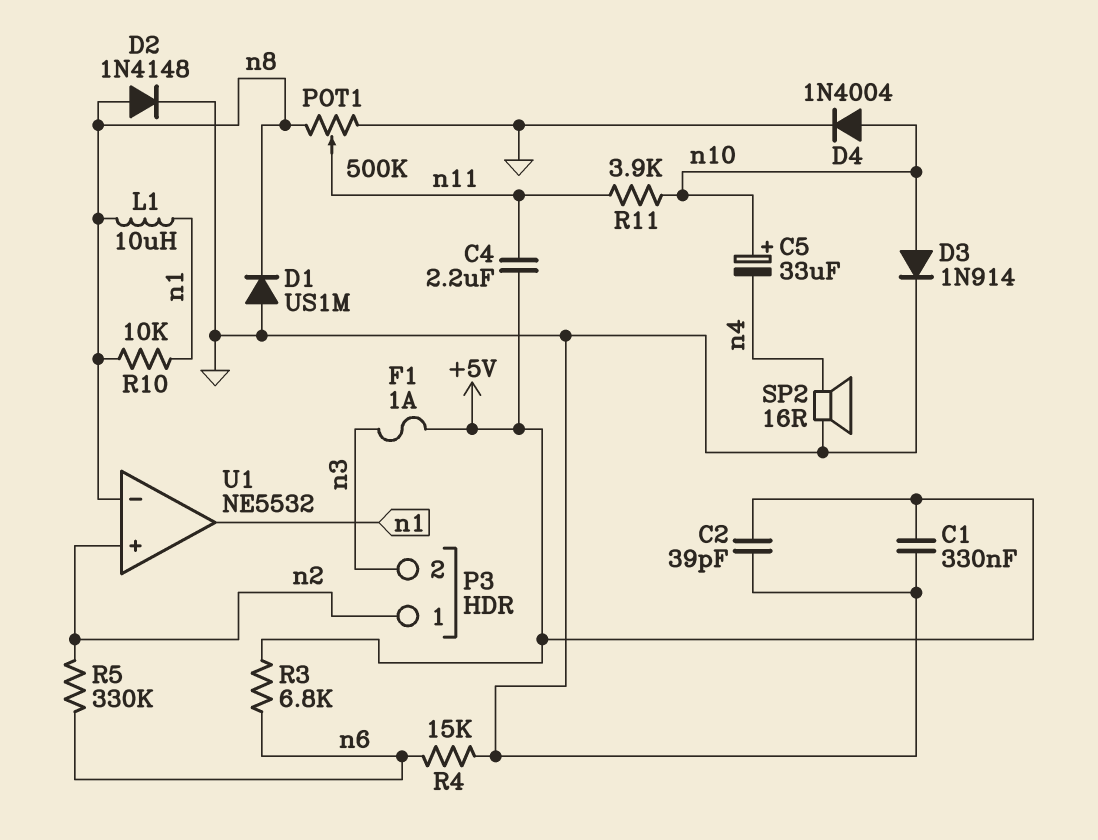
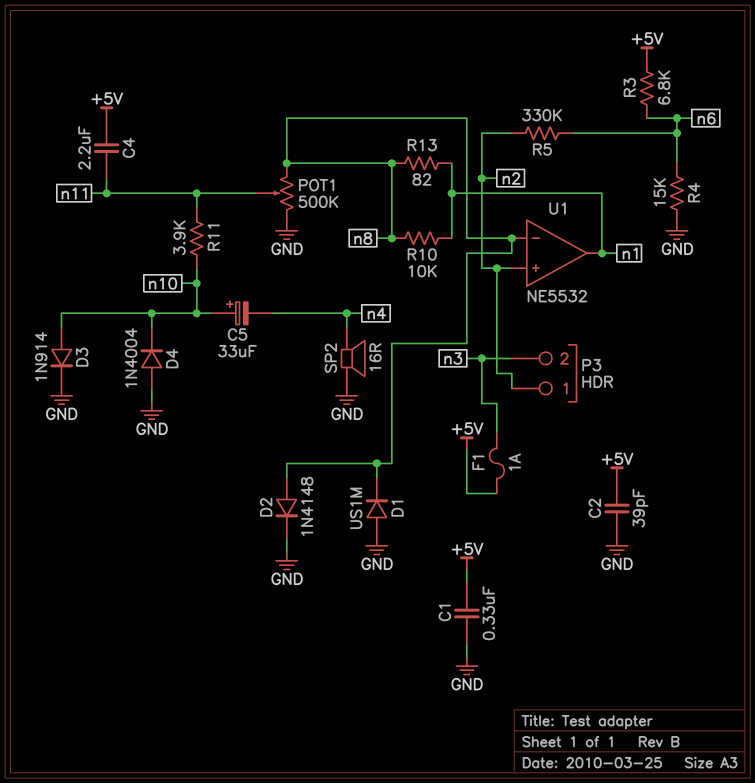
D4: diode 1N4004 (A n10, K GND) -> diode 1N4004 (A GND, K n10)
L1: 10uH (n1, n8) -> none
R13: none -> 82 (n1, n8)

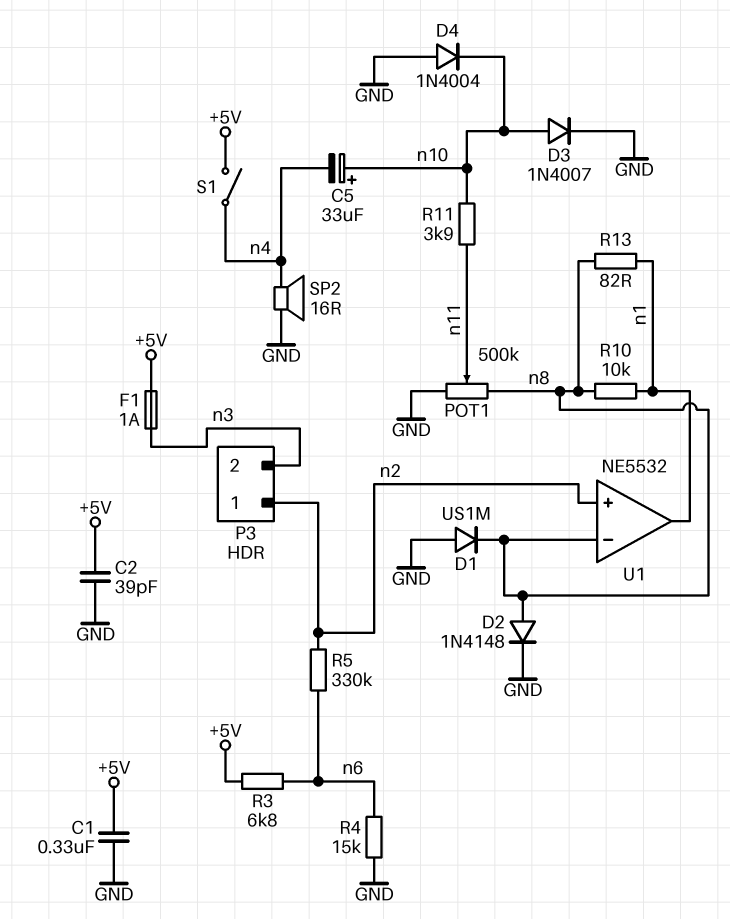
C4: 2.2uF (+5V, n11) -> none
D3: diode 1N914 (A n10, K GND) -> diode 1N4007 (A n10, K GND)
S1: none -> switch (+5V, n4)

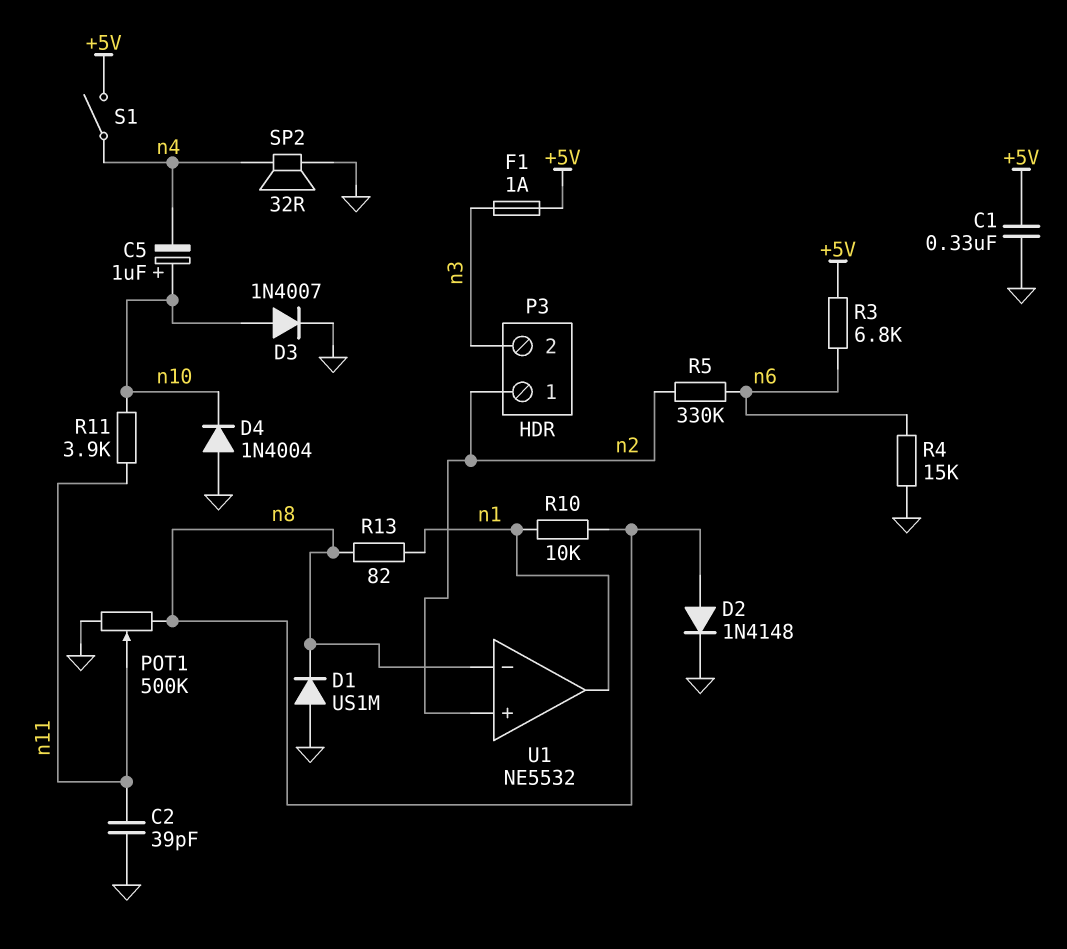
C2: 39pF (+5V, GND) -> 39pF (GND, n11)
C5: 33uF (plus n10, minus n4) -> 1uF (plus n10, minus n4)
SP2: speaker 16R (GND, n4) -> speaker 32R (GND, n4)

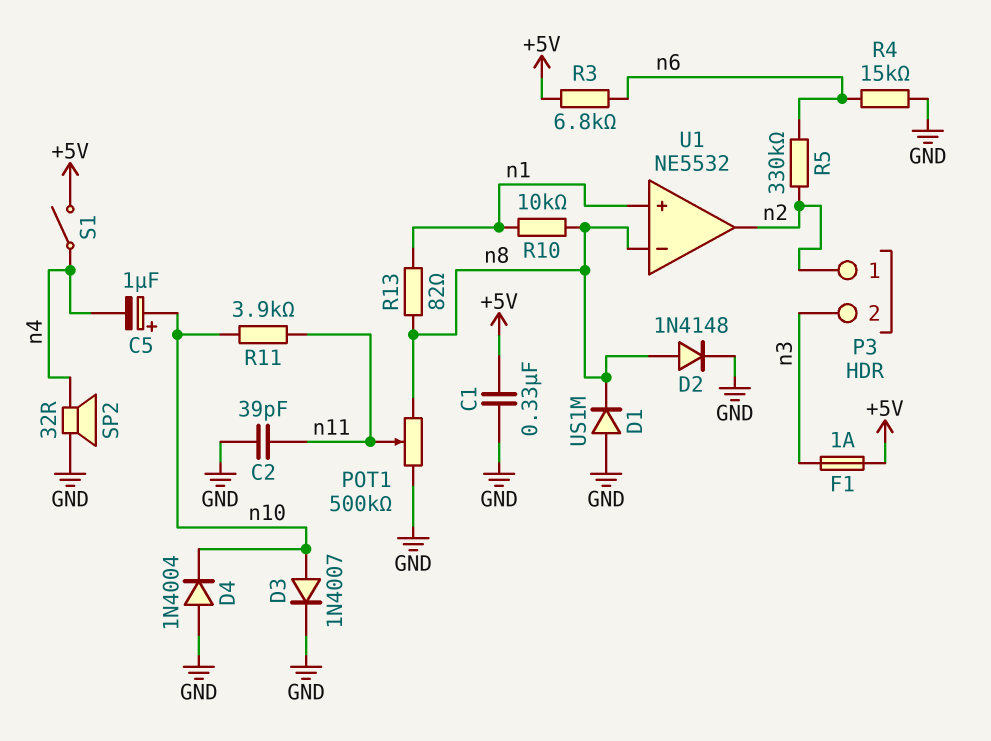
U1 pin in+: n2 -> n1
U1 pin out: n1 -> n2

